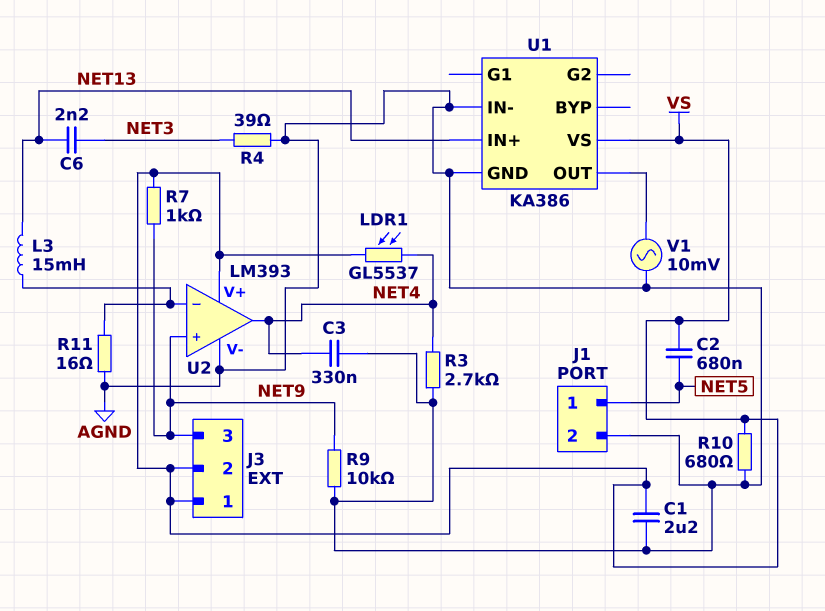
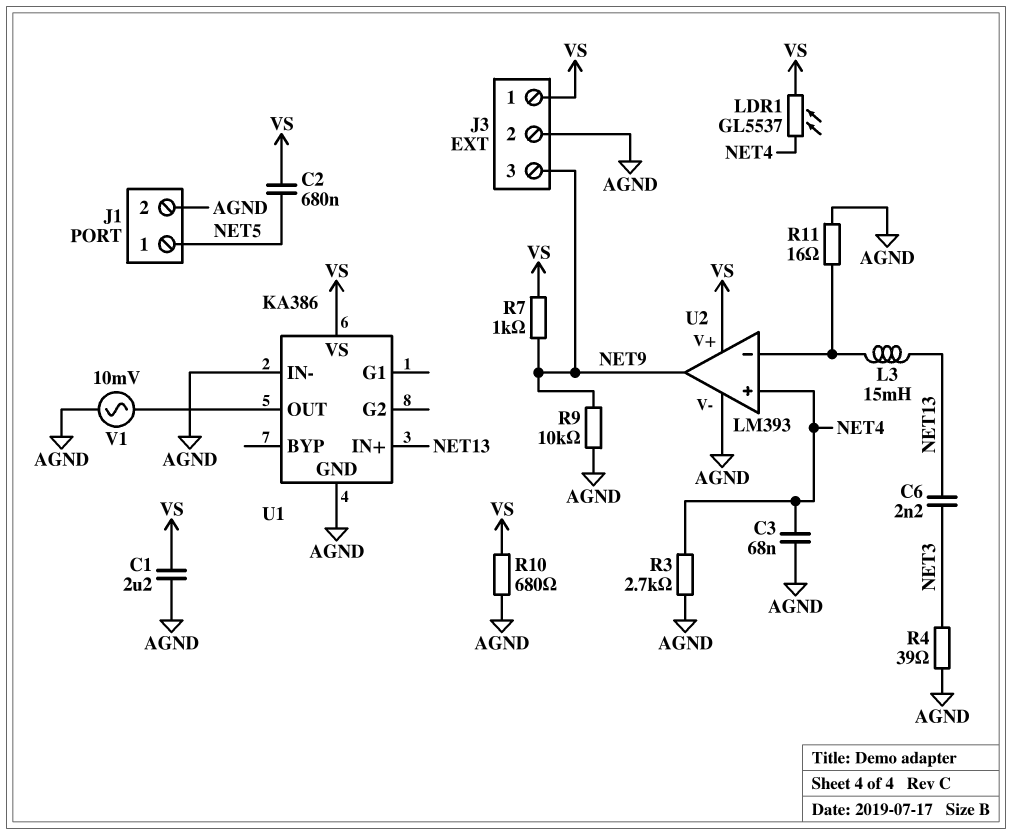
C3: 330nF (AGND, NET4) -> 68nF (AGND, NET4)
J3 pin 2: VS -> AGND
U2 pin in+: NET9 -> NET4
U2 pin out: NET4 -> NET9

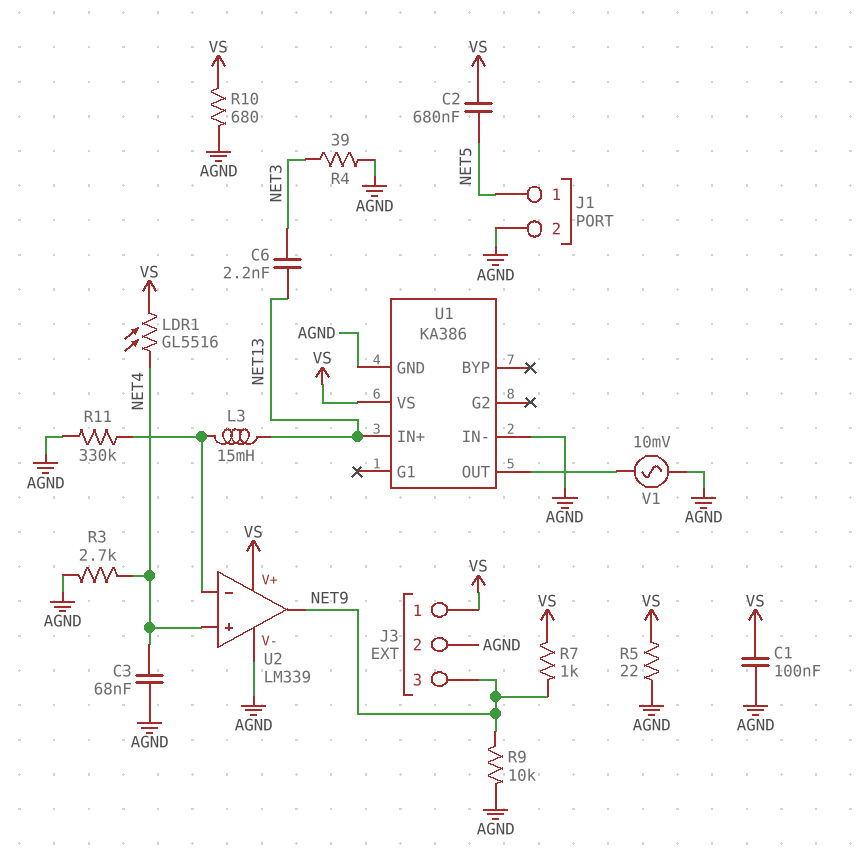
C1: 2.2uF (AGND, VS) -> 100nF (AGND, VS)
LDR1: GL5537 (NET4, VS) -> GL5516 (NET4, VS)
R5: none -> 22 (AGND, VS)
R11: 16 (AGND, U2/in-) -> 330k (AGND, U2/in-)
U2: LM393 -> LM339

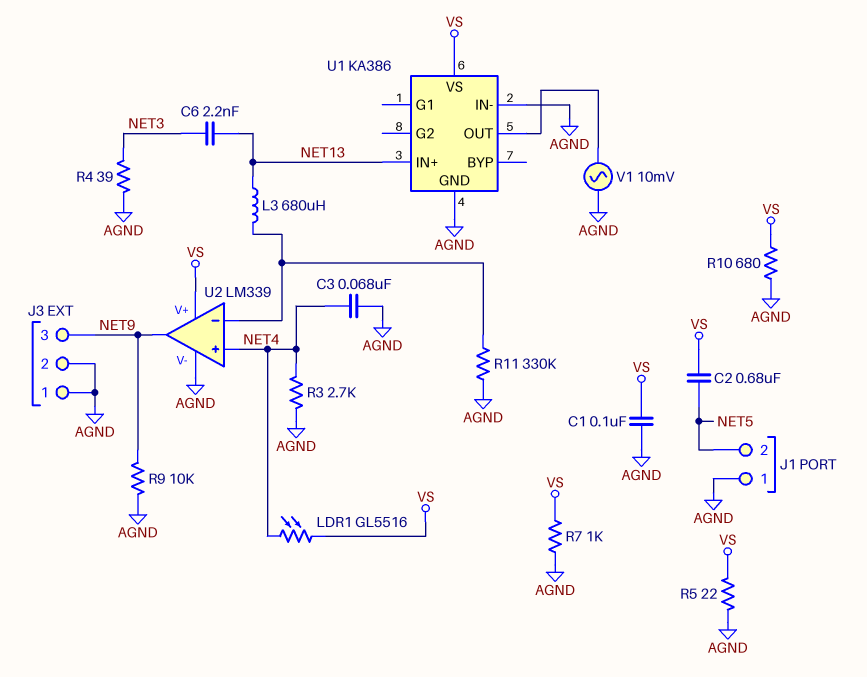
J1 pin 1: NET5 -> AGND
J1 pin 2: AGND -> NET5
J3 pin 1: VS -> AGND
L3: 15mH (NET13, U2/in-) -> 680uH (NET13, U2/in-)
R7: 1k (NET9, VS) -> 1k (AGND, VS)

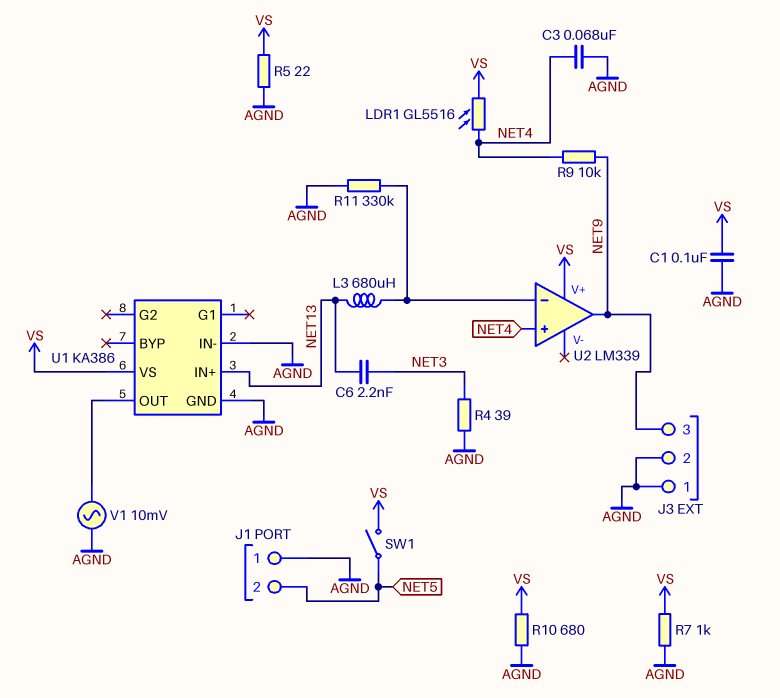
C2: 680nF (NET5, VS) -> none
R3: 2.7k (AGND, NET4) -> none
R9: 10k (AGND, NET9) -> 10k (NET4, NET9)
SW1: none -> switch (NET5, VS)
U2 pin V-: AGND -> none

